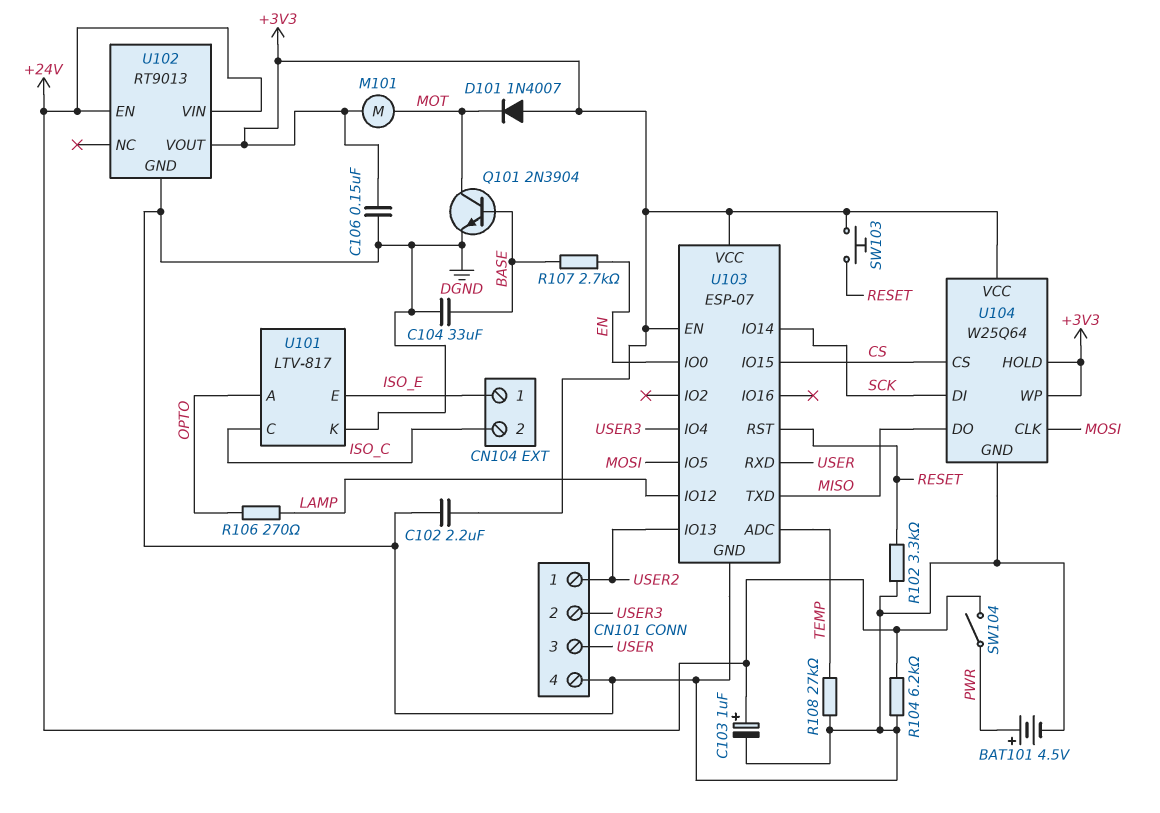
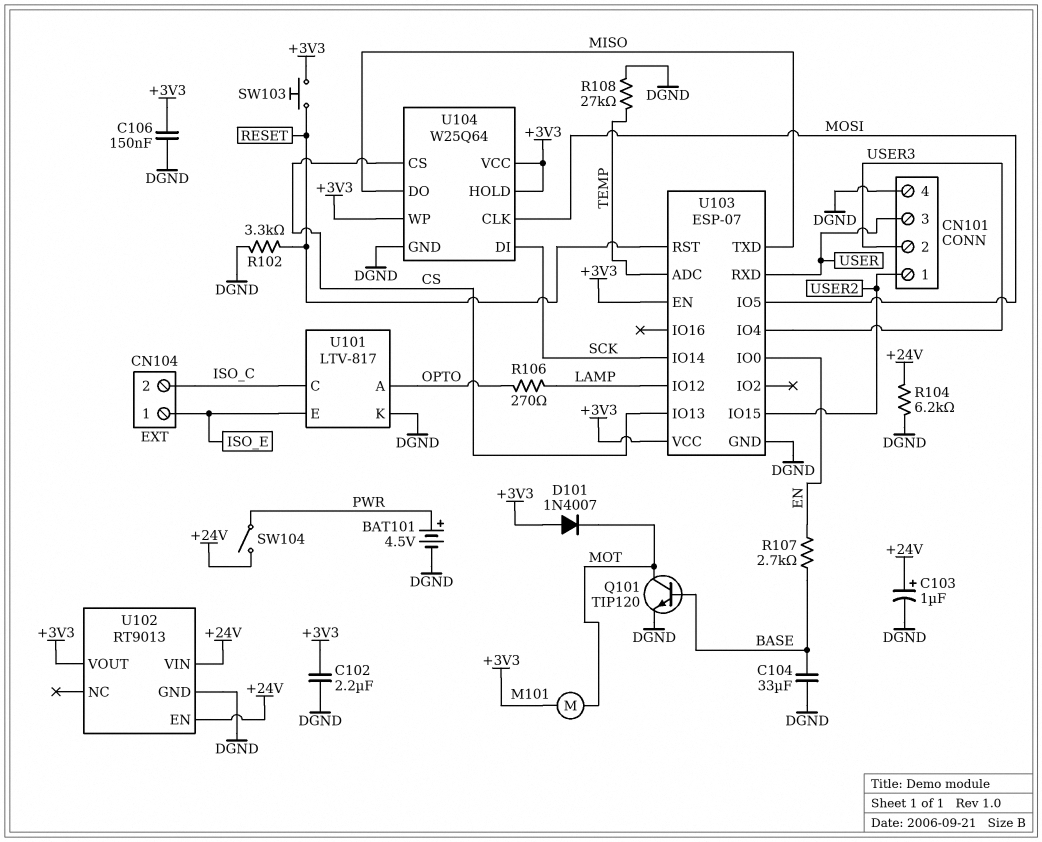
Q101: NPN 2N3904 (B BASE, C MOT, E DGND) -> NPN TIP120 (B BASE, C MOT, E DGND)
U103 pin IO13: USER2 -> CS
U103 pin IO15: CS -> USER2

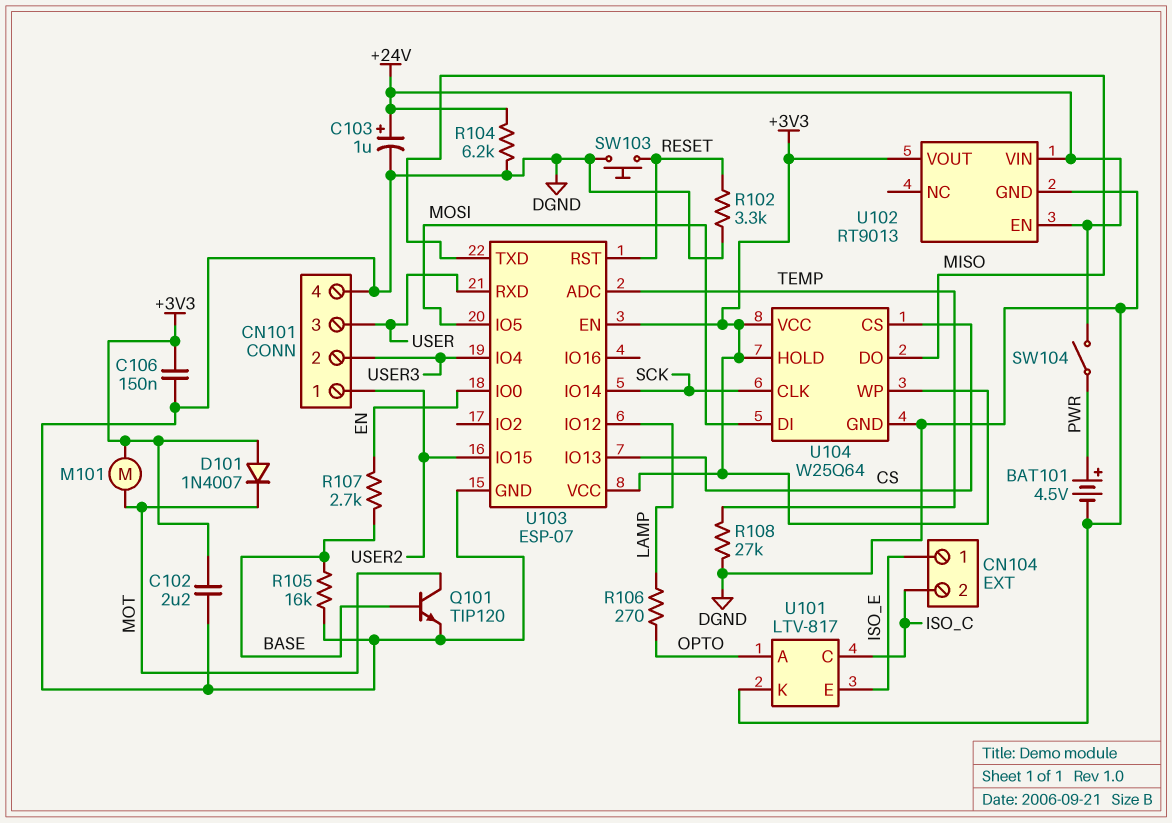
C104: 33uF (BASE, DGND) -> none
R105: none -> 16k (BASE, DGND)
SW103: button (+3V3, RESET) -> button (DGND, RESET)
U104 pin CLK: MOSI -> SCK
U104 pin DI: SCK -> MOSI

